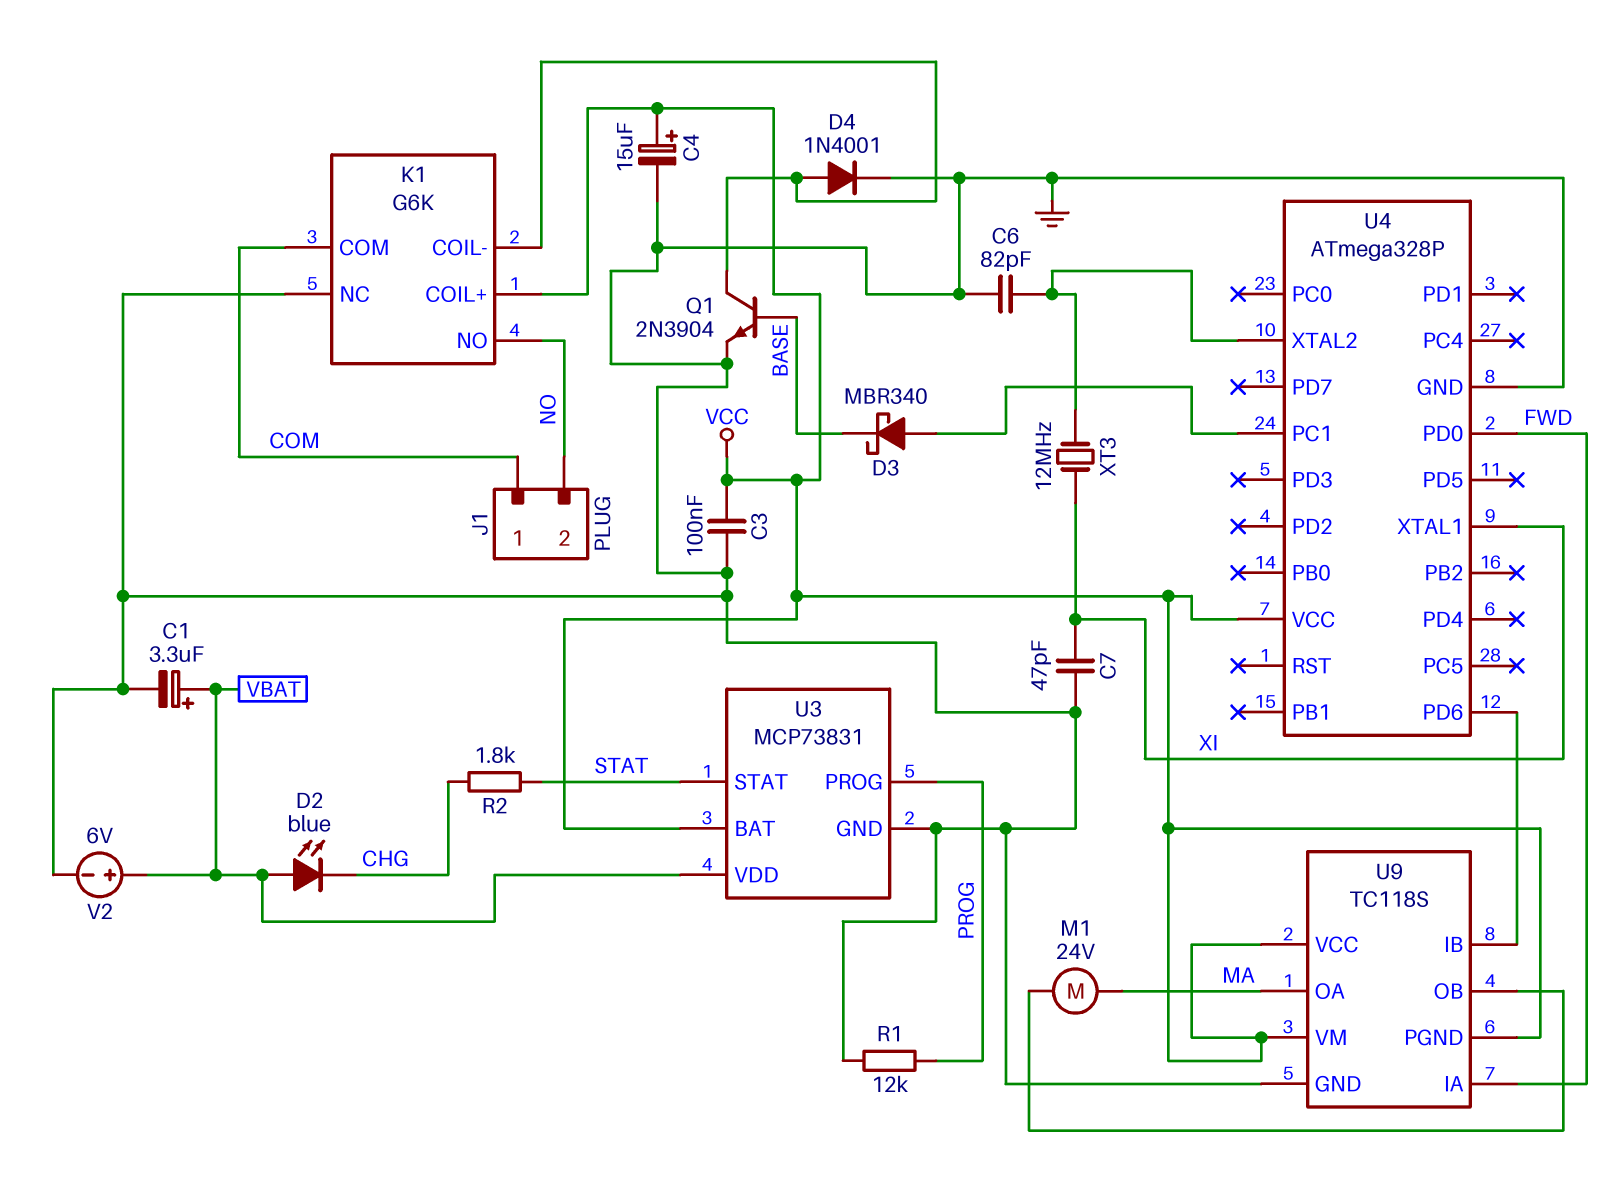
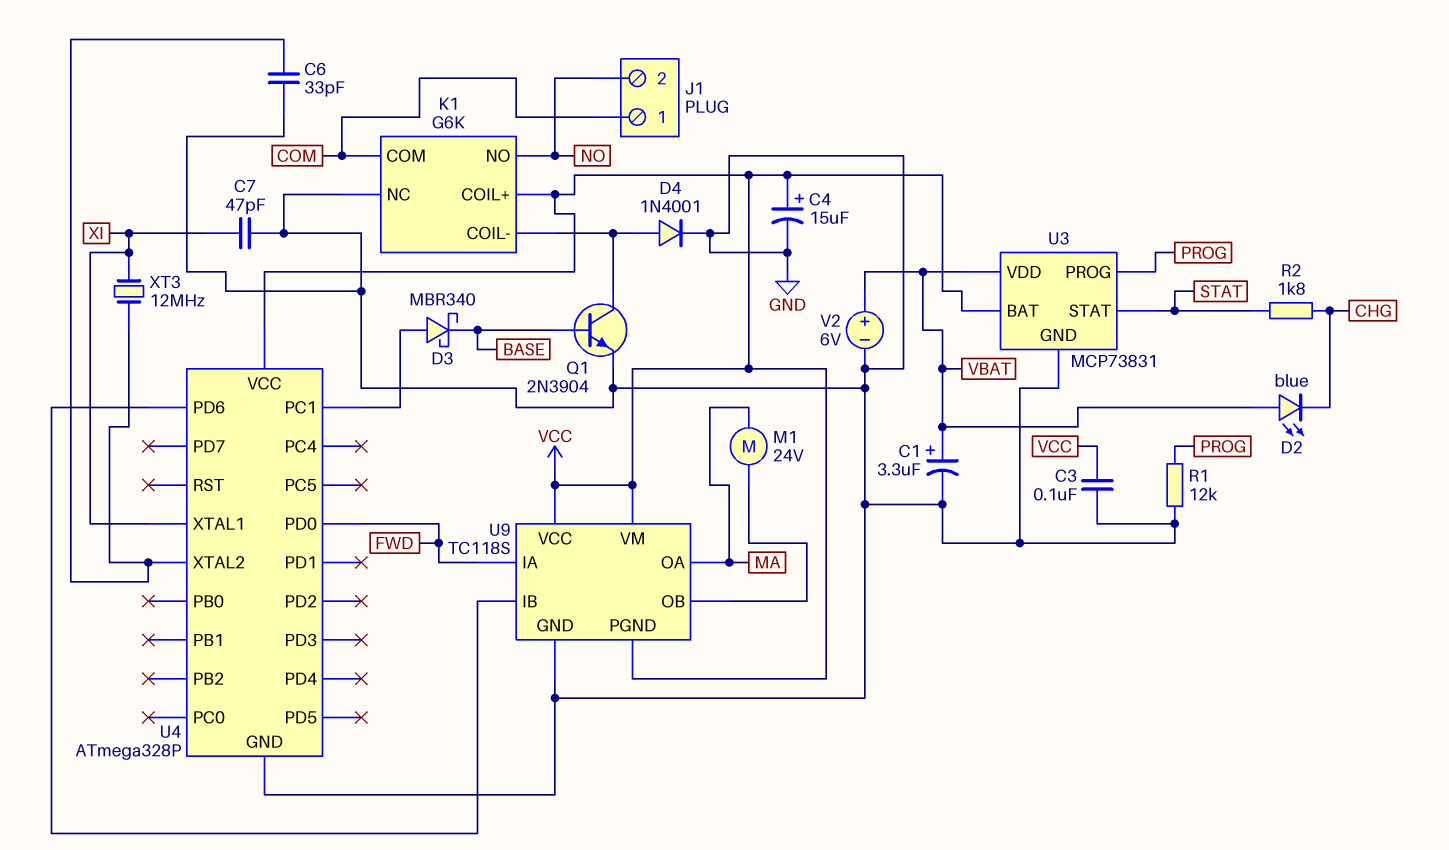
C6: 82pF (GND, U4/XTAL2) -> 33pF (GND, U4/XTAL2)

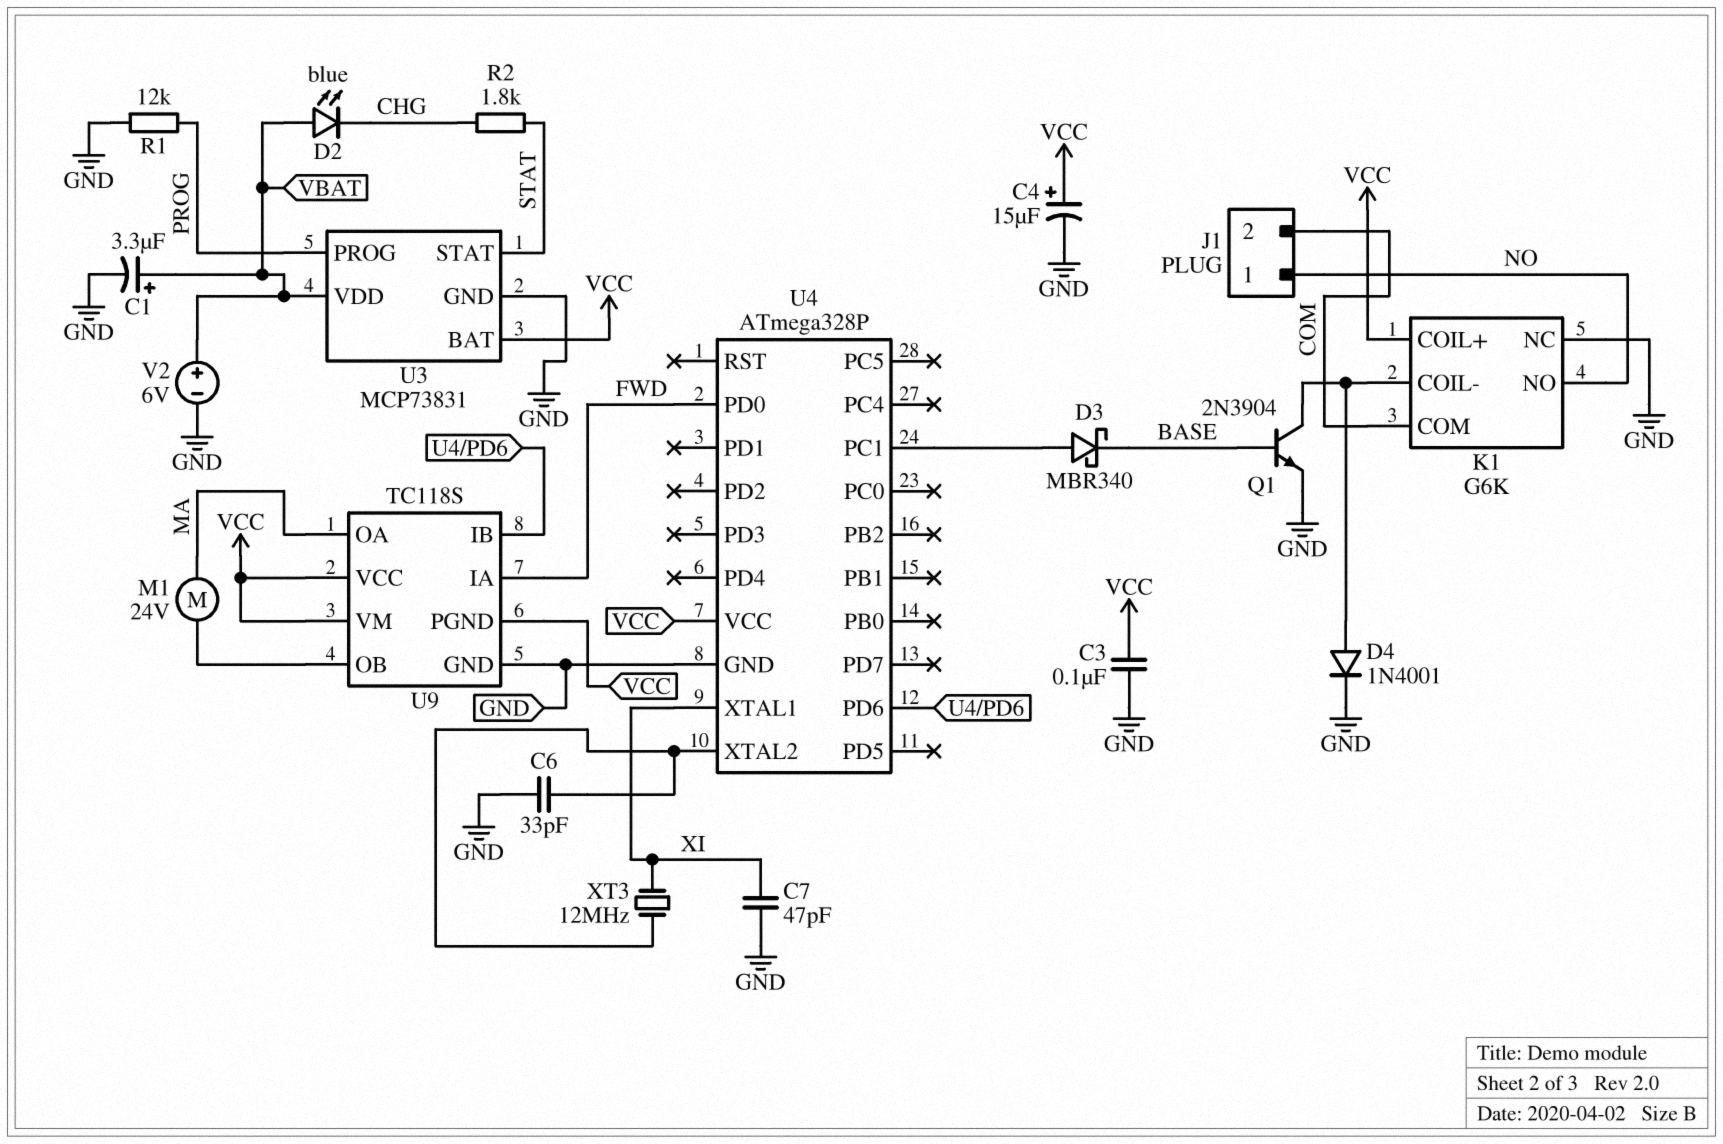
J1 pin 1: COM -> NO
J1 pin 2: NO -> COM

